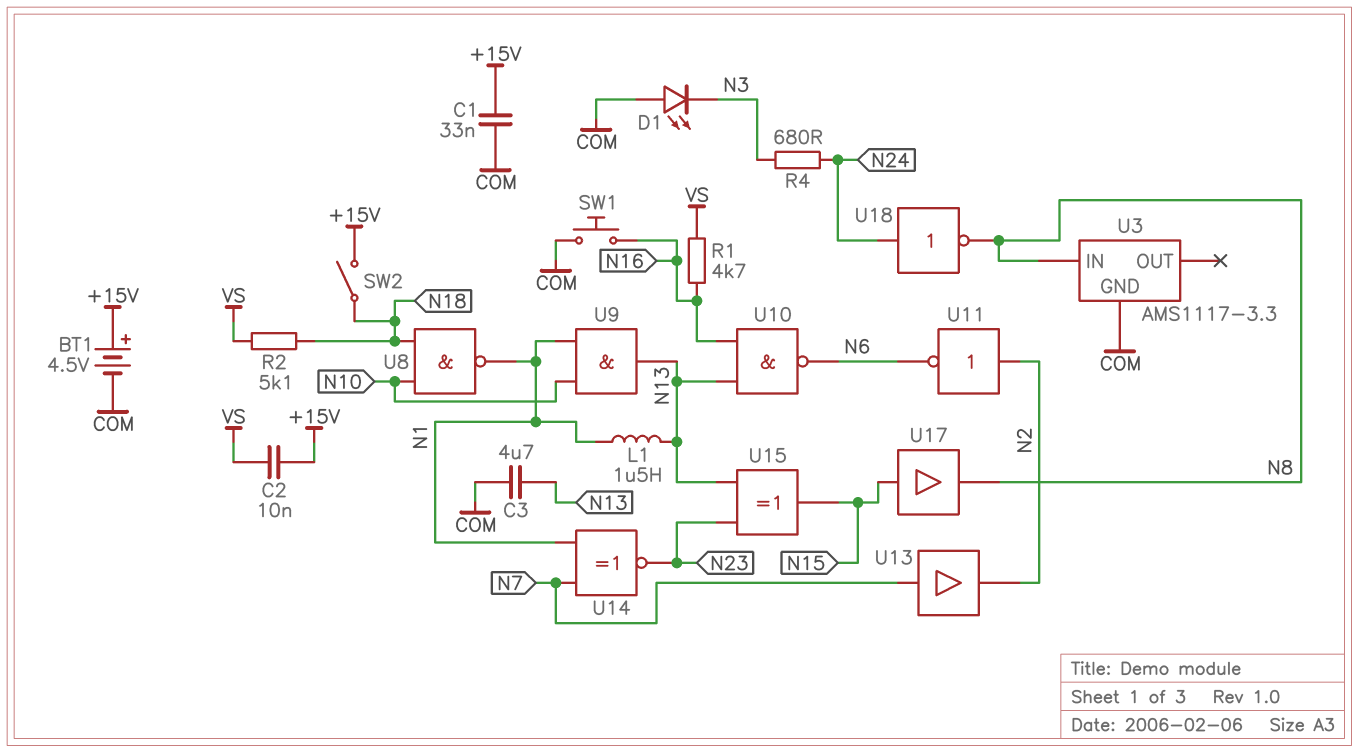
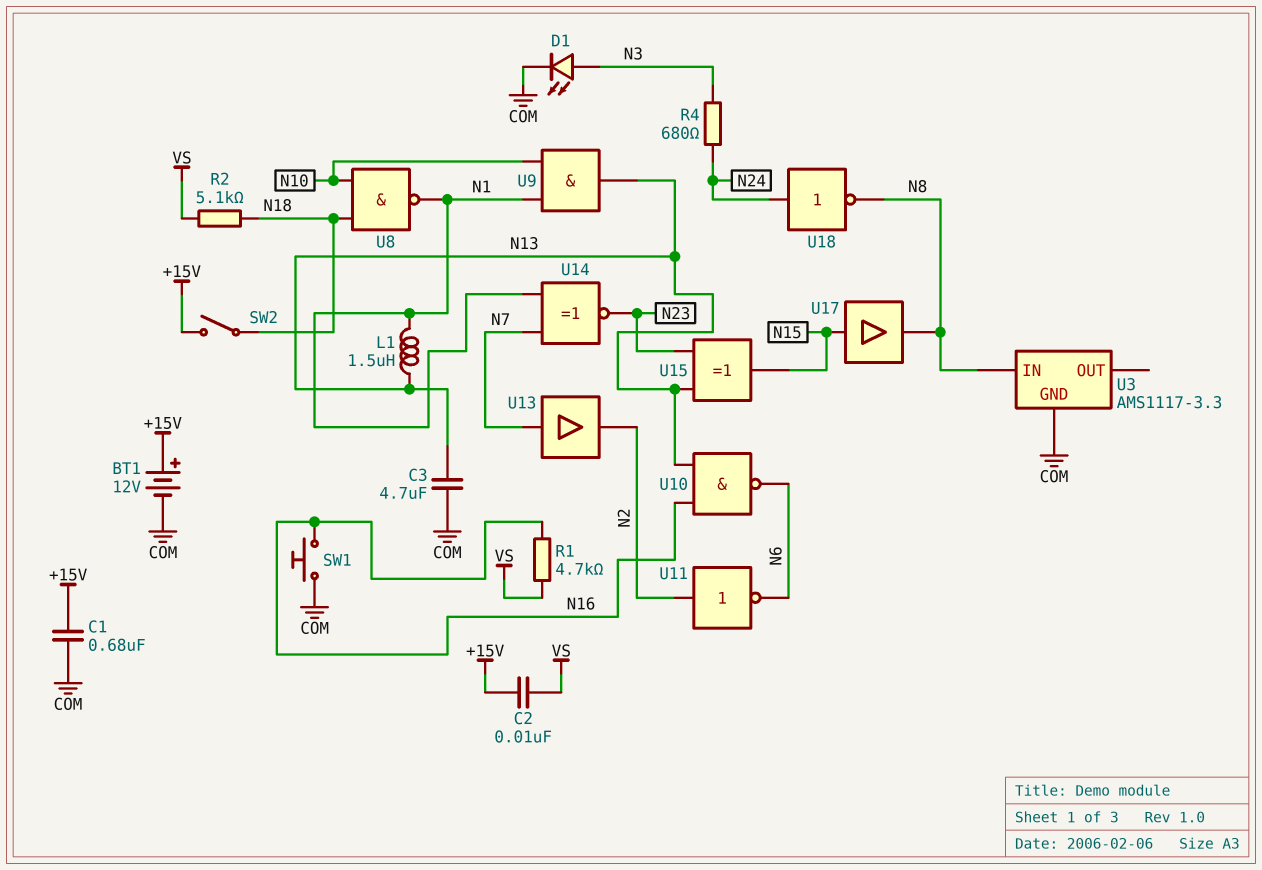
BT1: 4.5V (plus +15V, minus COM) -> 12V (plus +15V, minus COM)
C1: 33nF (+15V, COM) -> 680nF (+15V, COM)
D1: LED (A COM, K N3) -> LED (A N3, K COM)

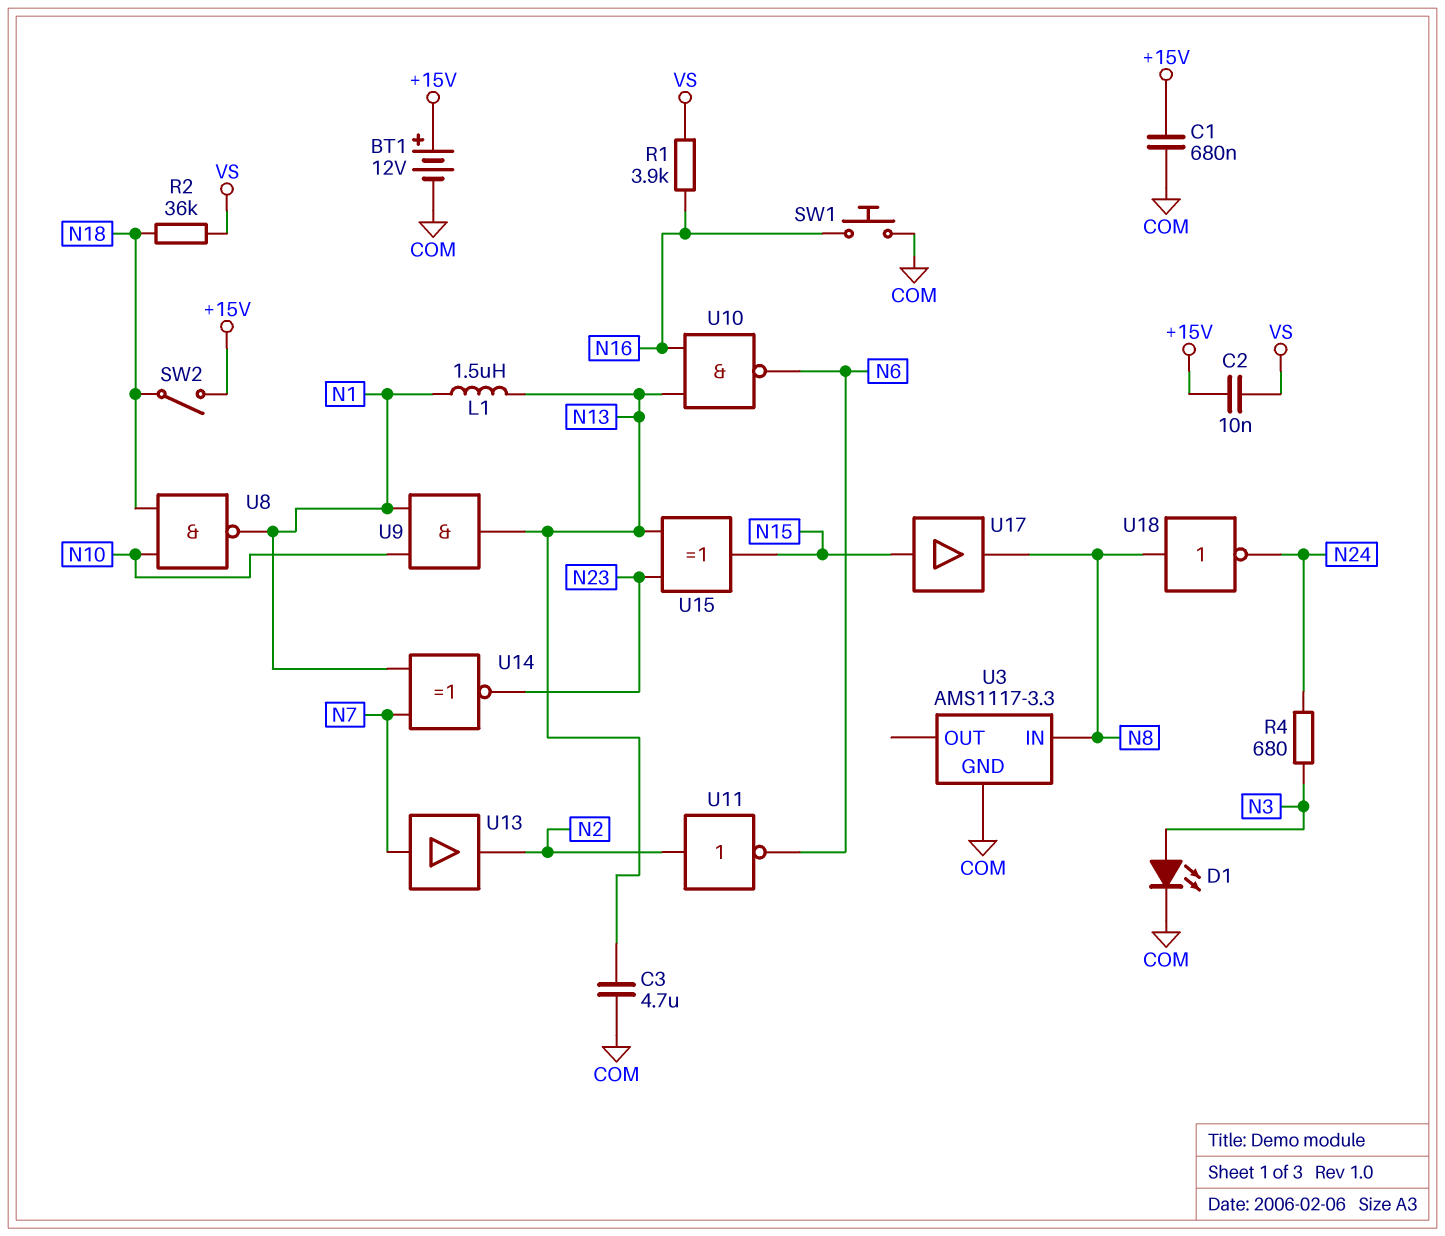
R1: 4.7k (N16, VS) -> 3.9k (N16, VS)
R2: 5.1k (N18, VS) -> 36k (N18, VS)
U18: NOT (in N24, out N8) -> NOT (in N8, out N24)

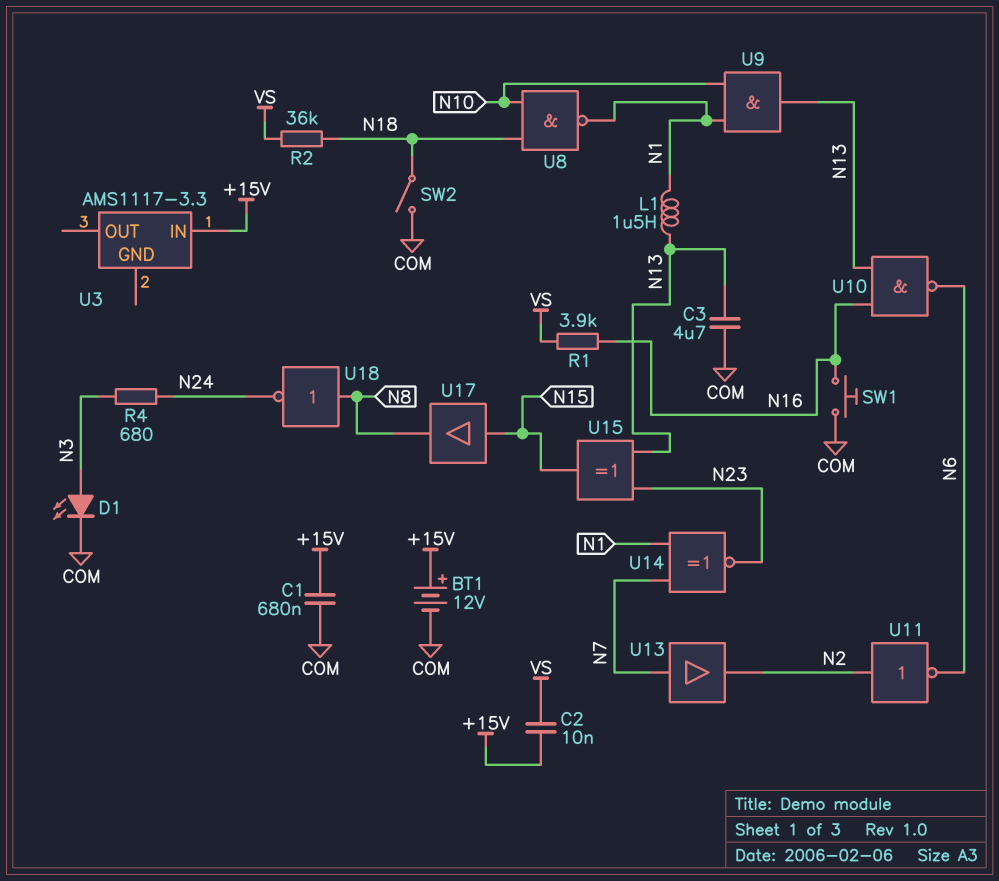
SW2: switch (+15V, N18) -> switch (COM, N18)
U3 pin GND: COM -> none
U3 pin IN: N8 -> +15V

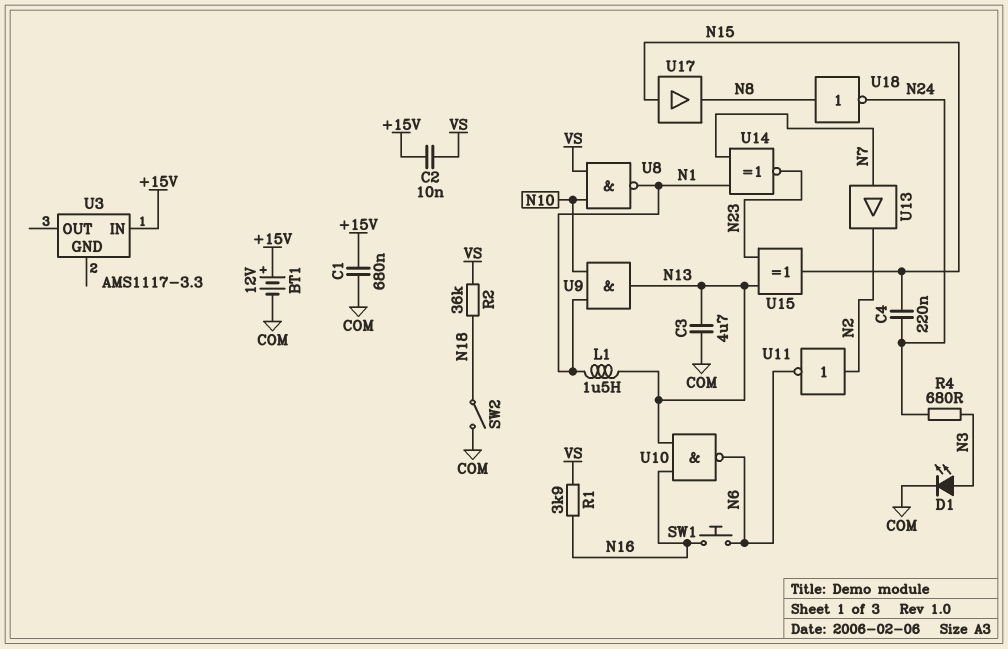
C4: none -> 220nF (N15, N24)
SW1: button (COM, N16) -> button (N6, N16)
U8: NAND (in N10, in N18, out N1) -> NAND (in N10, in VS, out N1)

